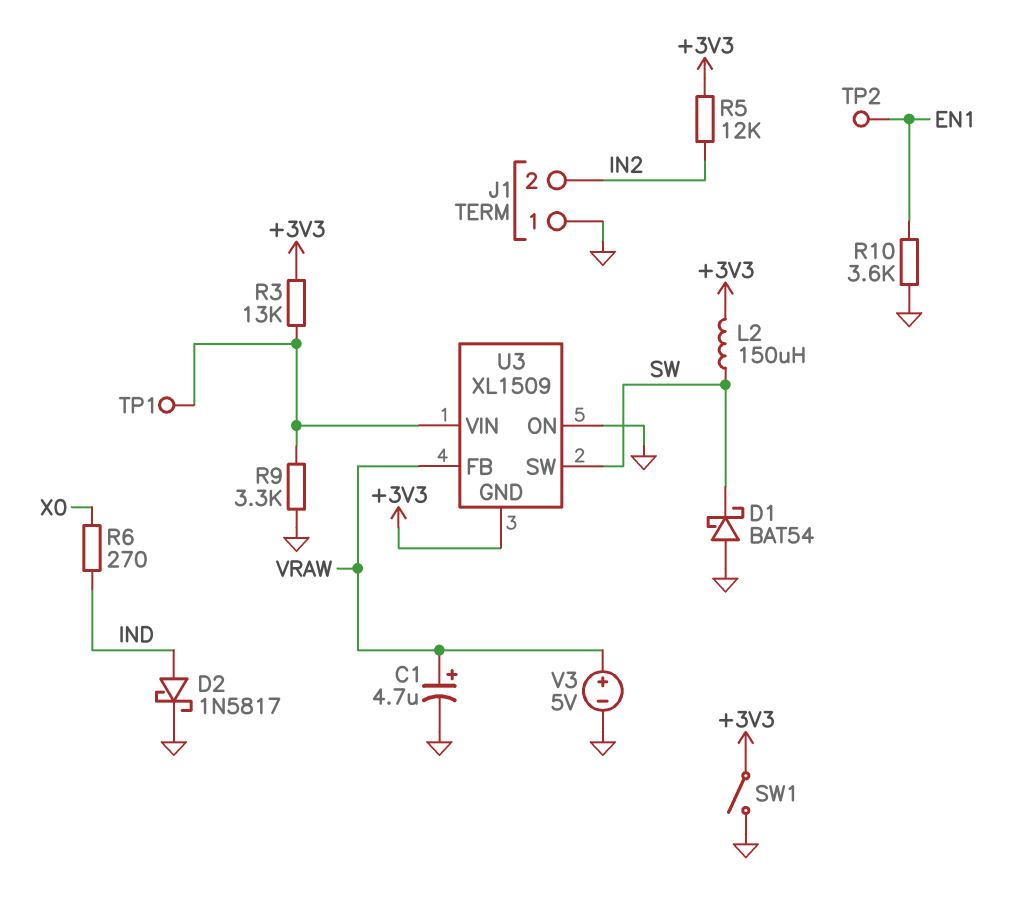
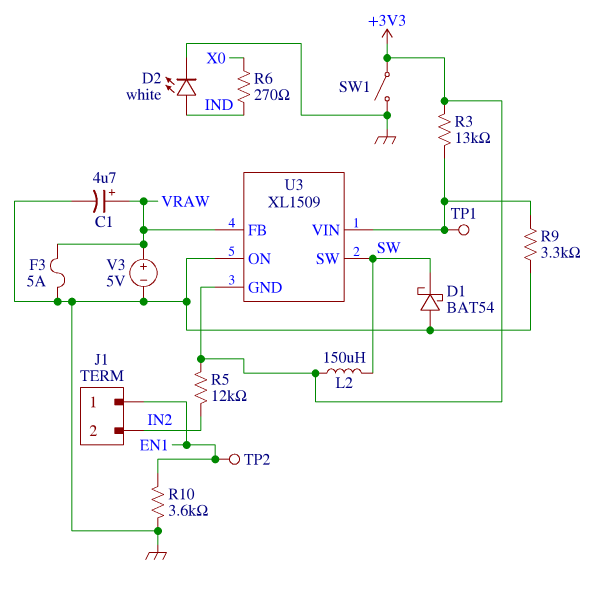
D2: schottky 1N5817 (A IND, K GND) -> LED white (A IND, K GND)
F3: none -> 5A (GND, VRAW)
J1 pin 1: GND -> EN1

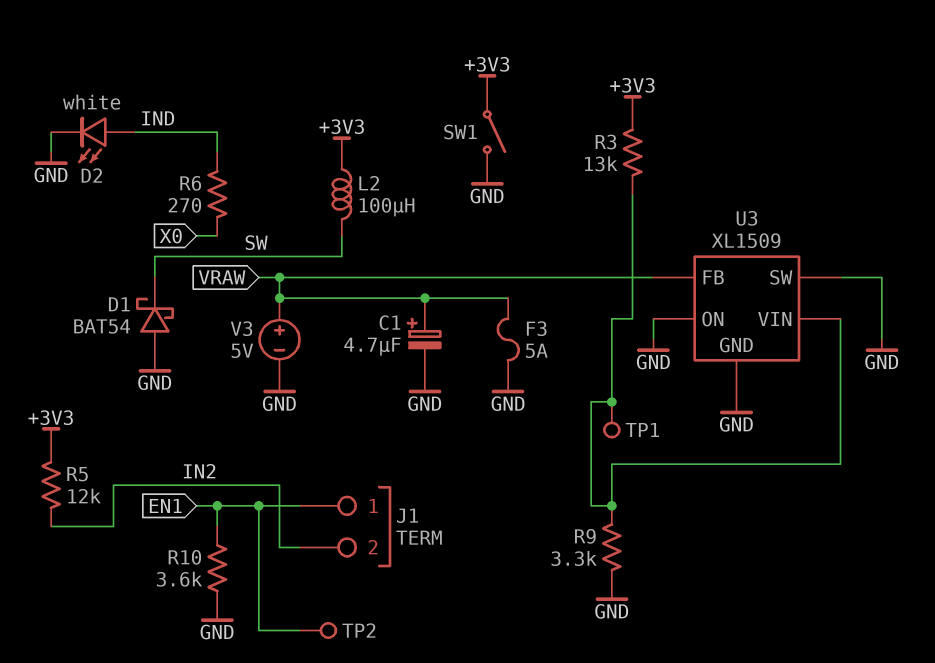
L2: 150uH (+3V3, SW) -> 100uH (+3V3, SW)
U3 pin GND: +3V3 -> GND
U3 pin SW: SW -> GND

